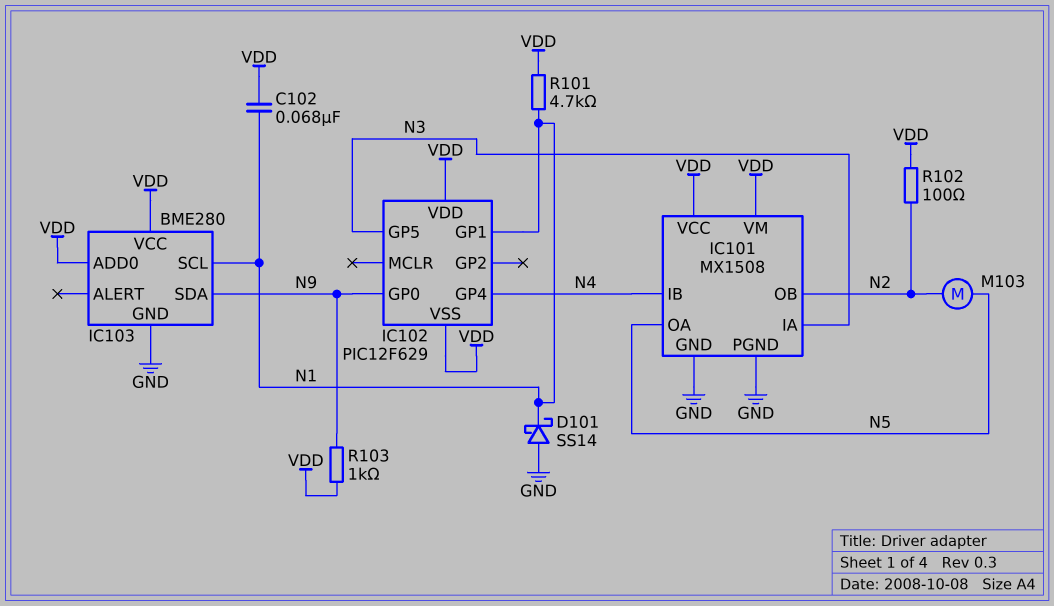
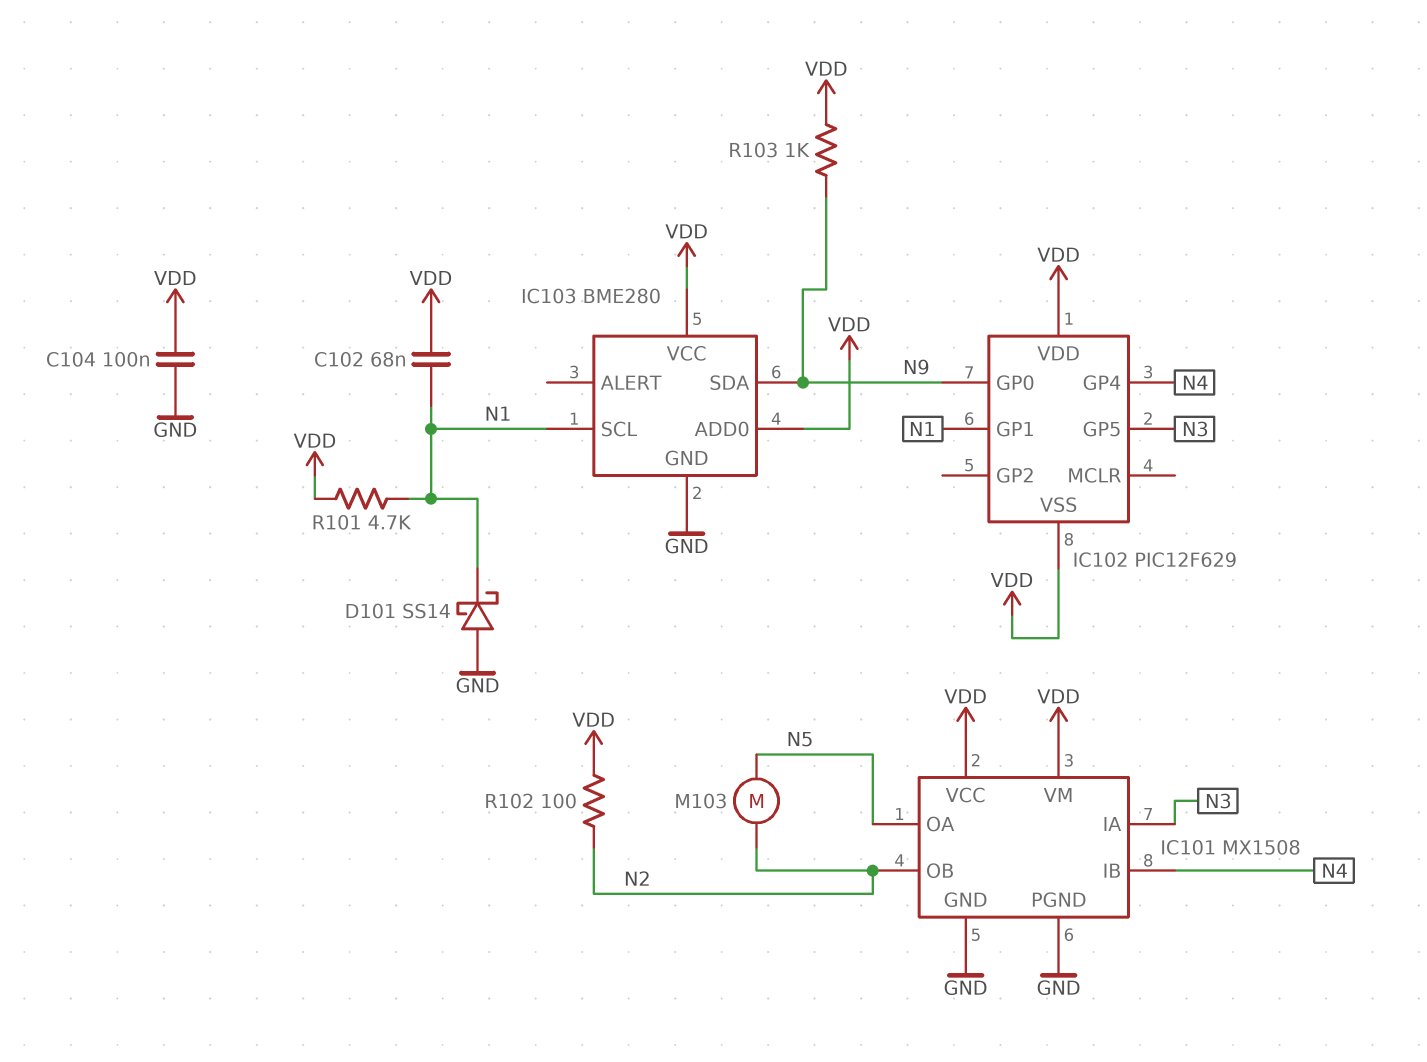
C104: none -> 100nF (GND, VDD)

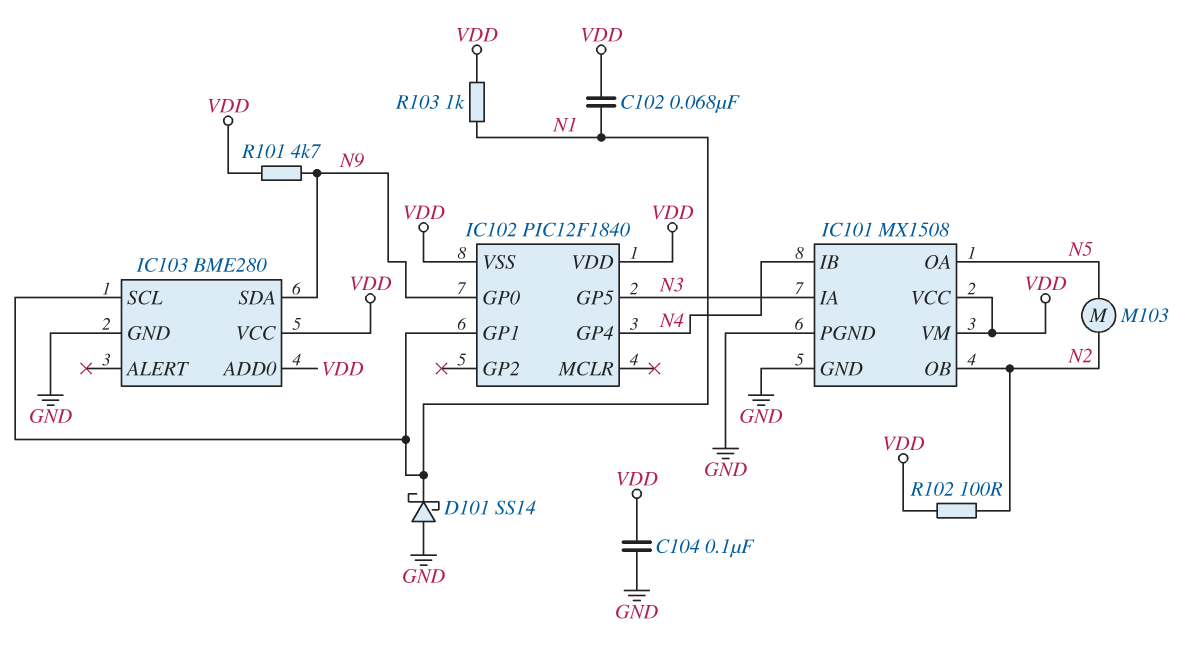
IC102: PIC12F629 -> PIC12F1840
R101: 4.7k (N1, VDD) -> 4.7k (N9, VDD)
R103: 1k (N9, VDD) -> 1k (N1, VDD)

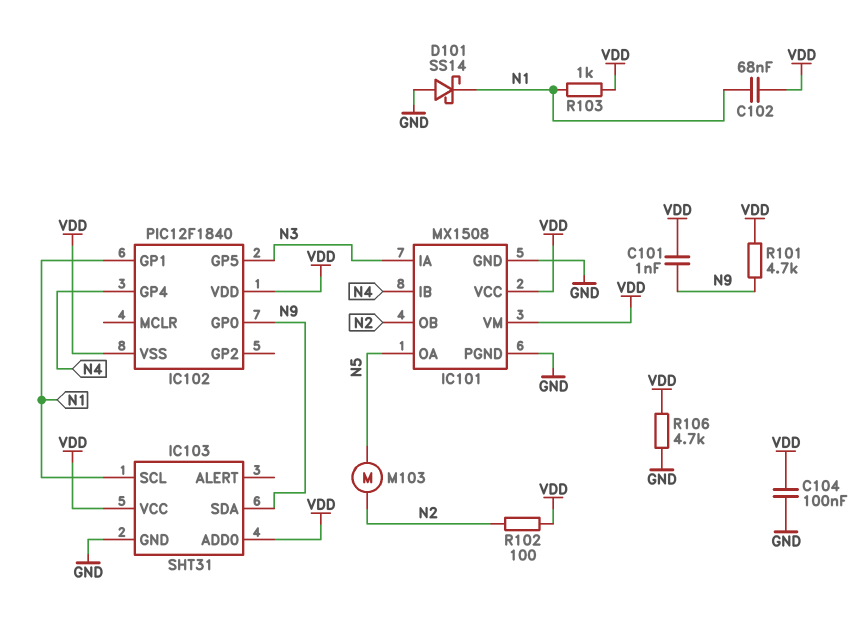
C101: none -> 1nF (N9, VDD)
IC103: BME280 -> SHT31
R106: none -> 4.7k (GND, VDD)

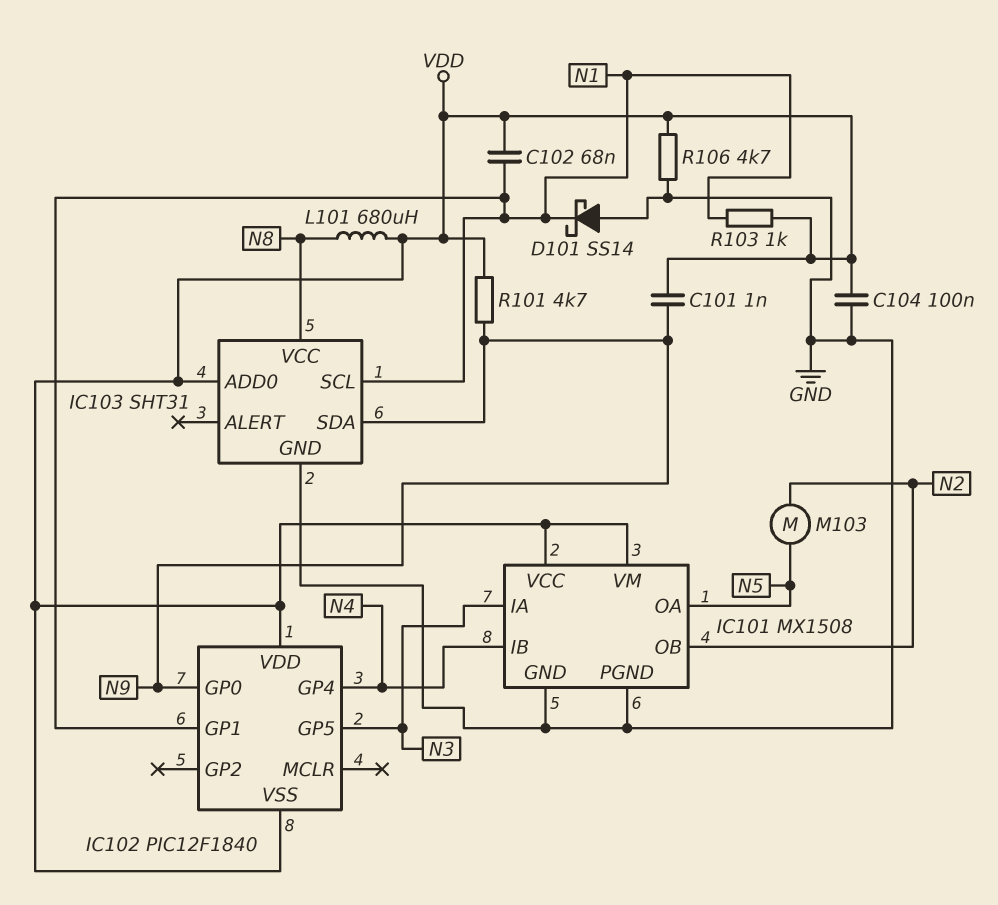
IC103 pin VCC: VDD -> N8
L101: none -> 680uH (N8, VDD)
R102: 100 (N2, VDD) -> none

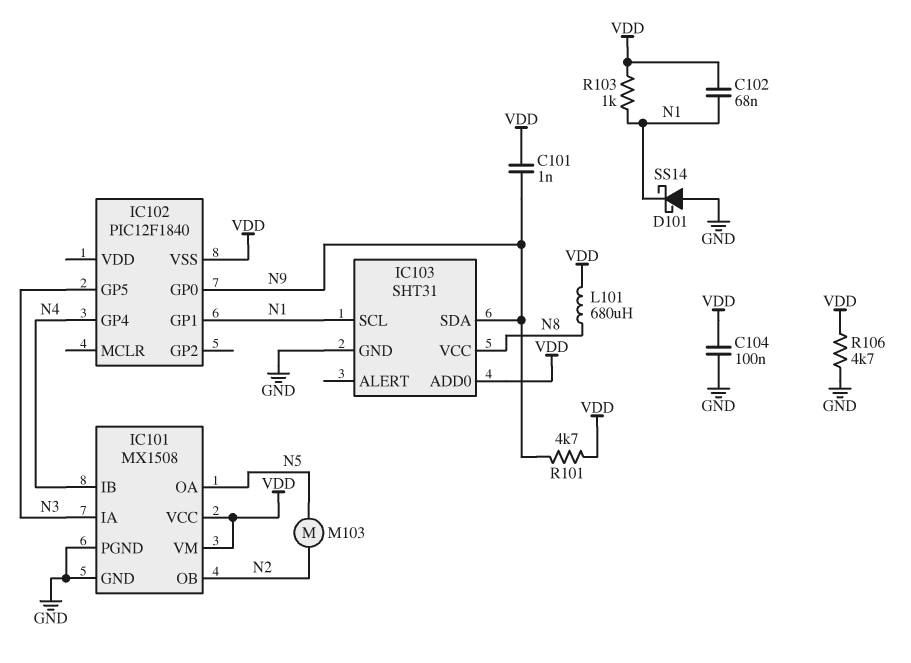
IC102 pin VDD: VDD -> none

